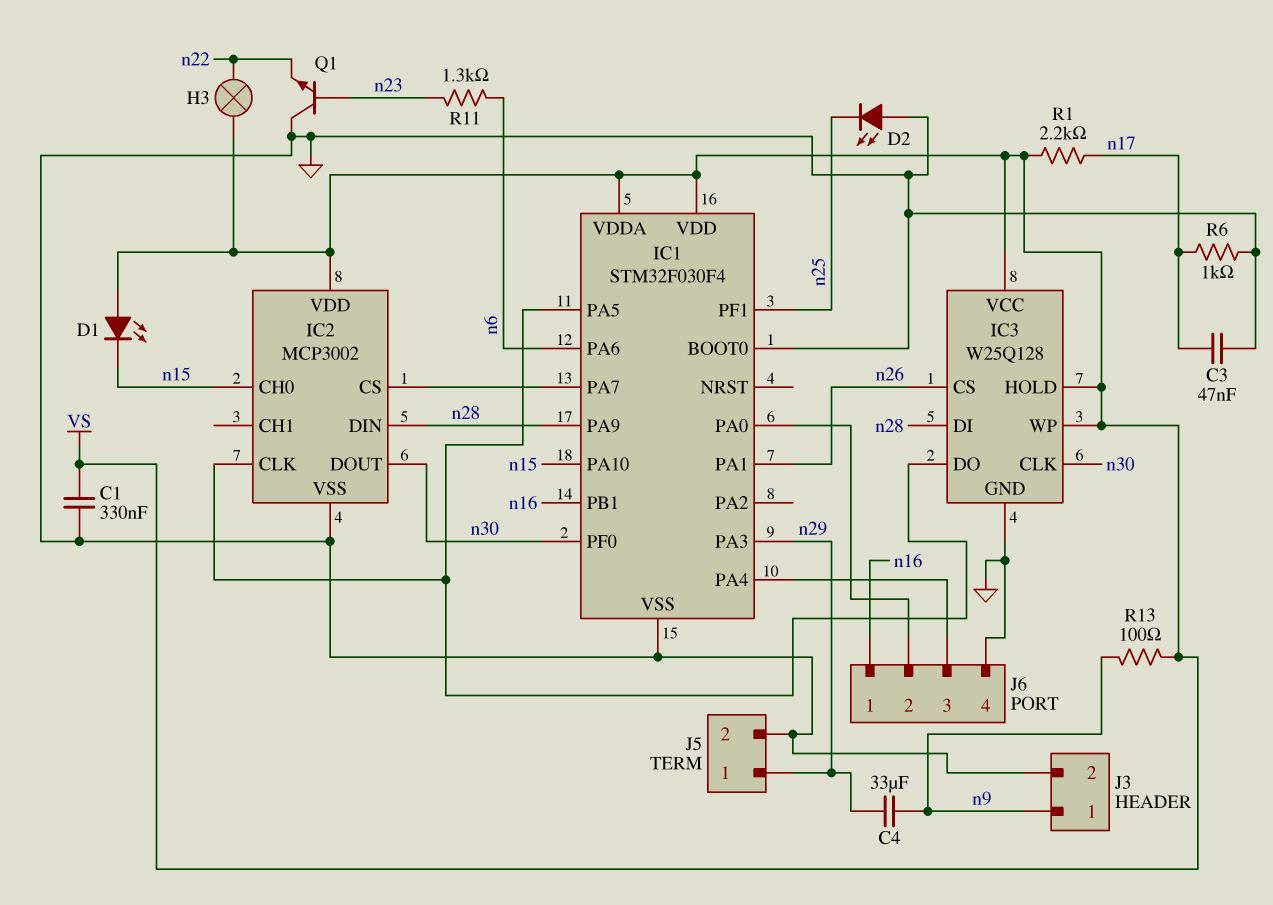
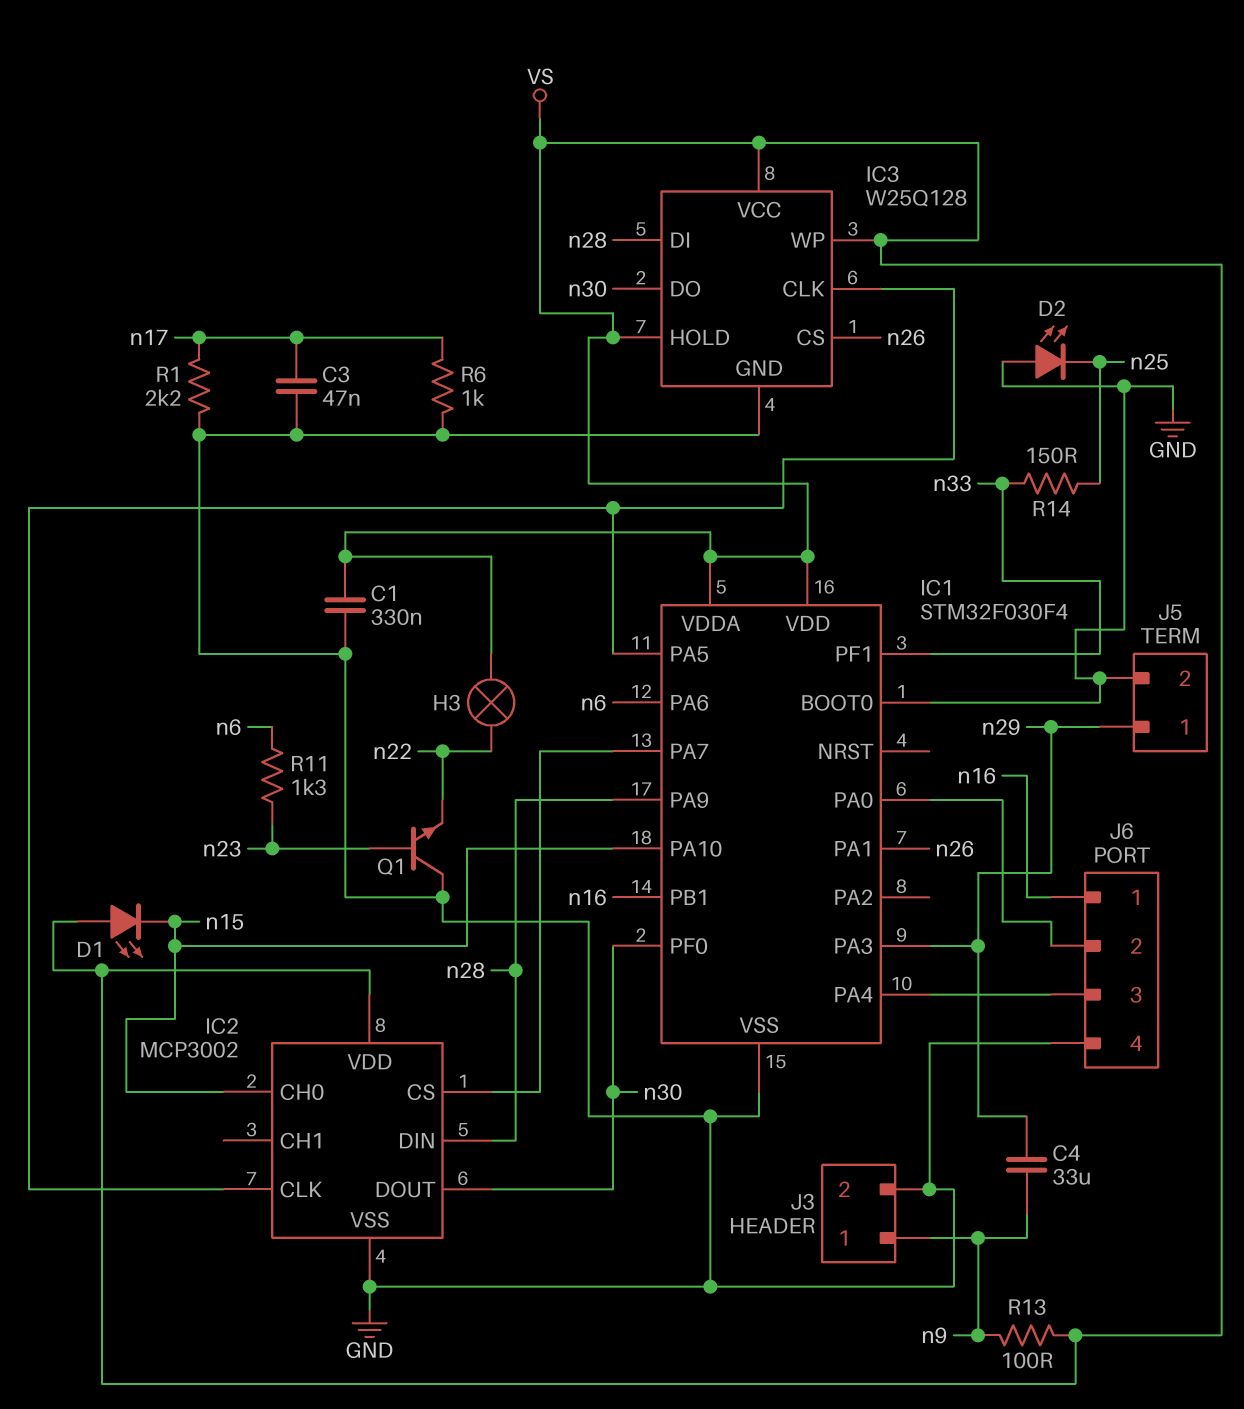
IC1 pin PF1: n25 -> n33
IC3 pin CLK: n30 -> IC1/PA5
IC3 pin DO: IC1/PA5 -> n30
R1: 2.2k (VS, n17) -> 2.2k (GND, n17)
R14: none -> 150 (n25, n33)

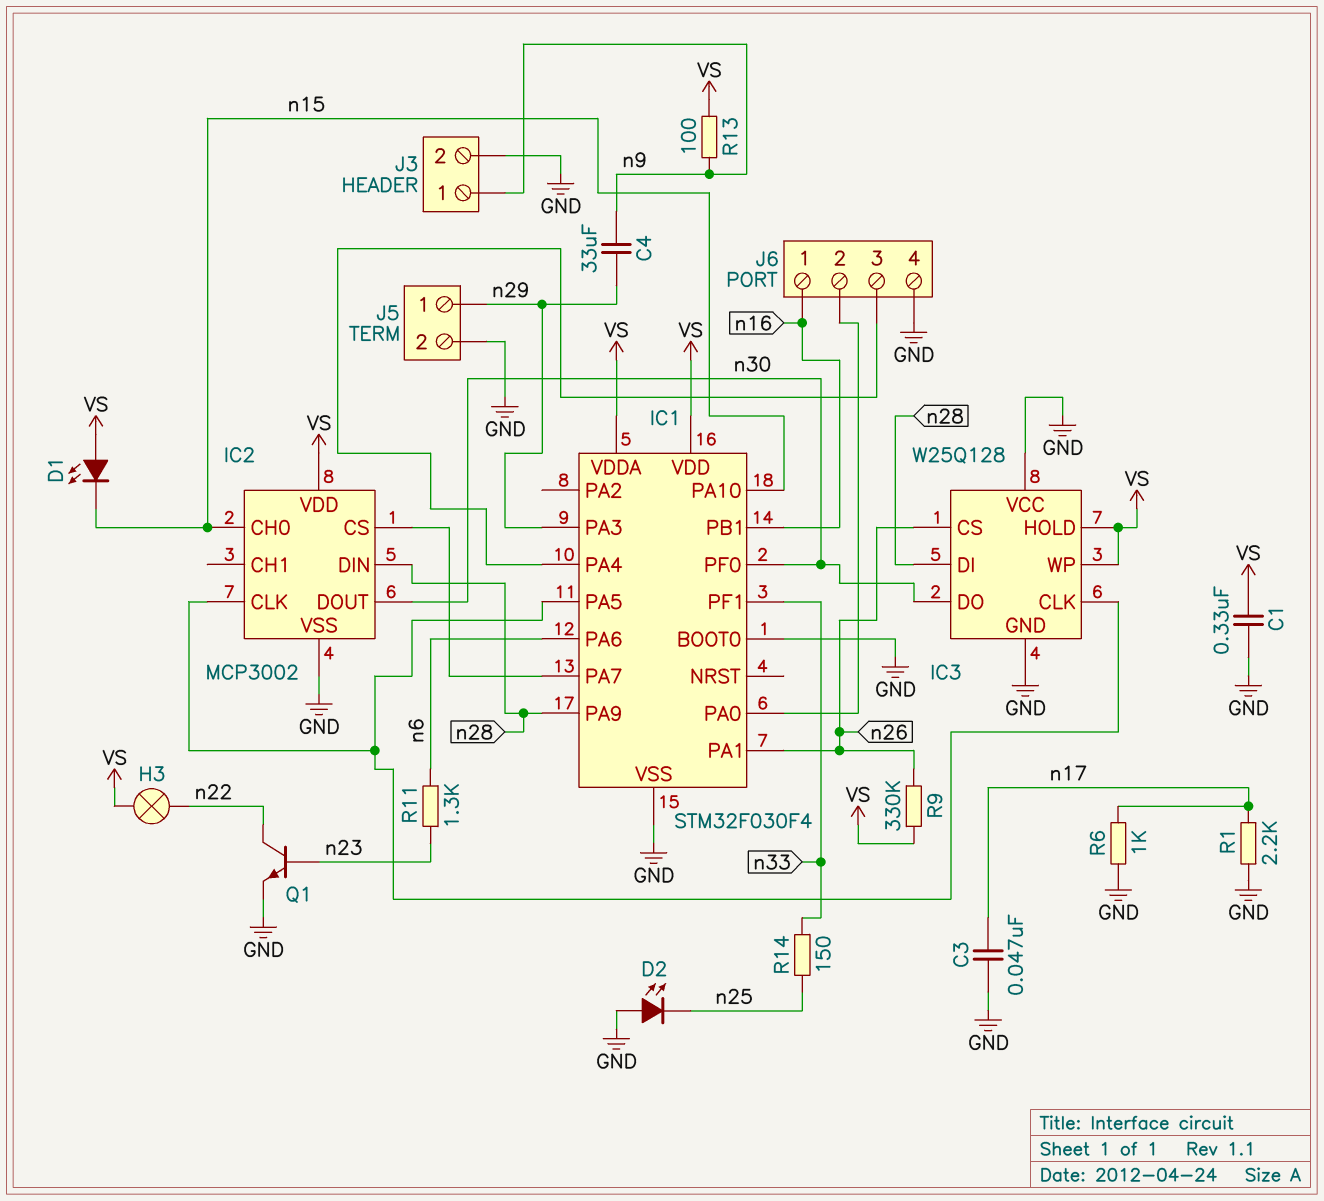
IC3 pin VCC: VS -> GND
Q1: NPN (B n23, C GND, E n22) -> NPN (B n23, C n22, E GND)
R9: none -> 330k (VS, n26)

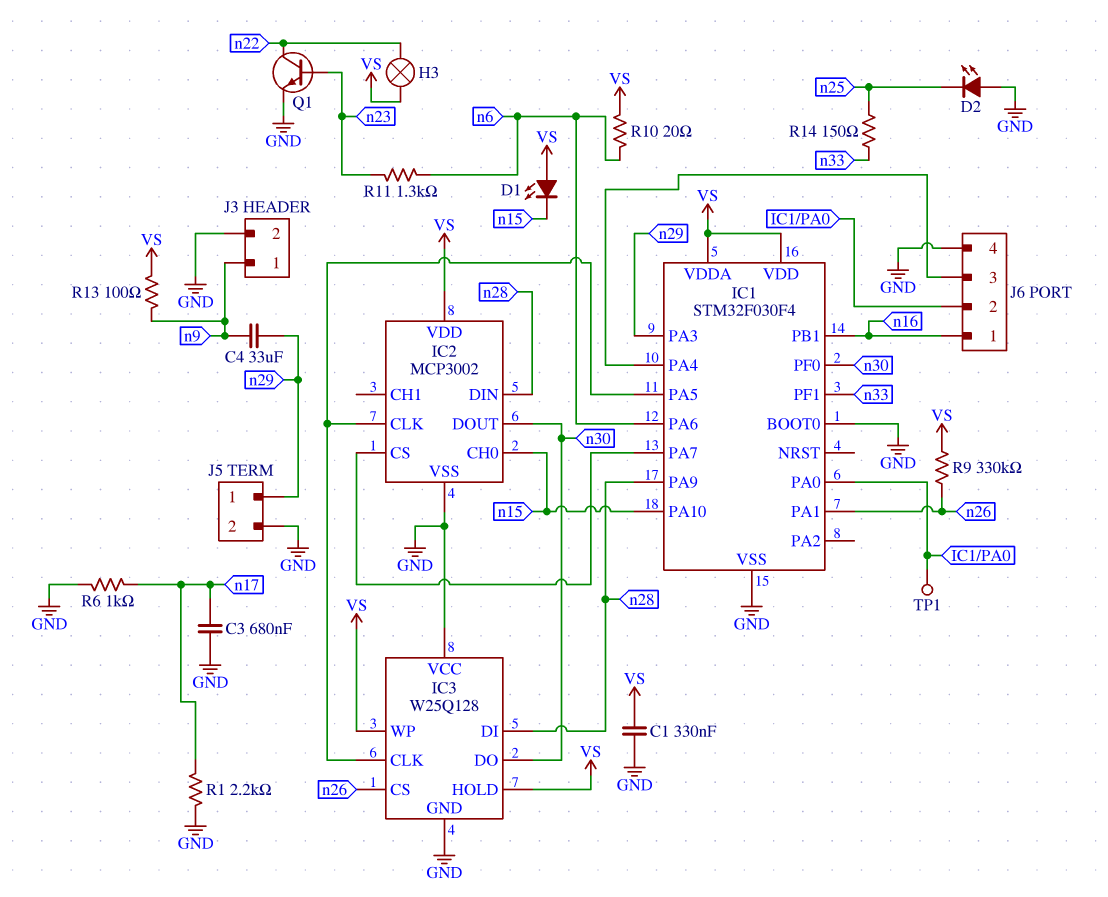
C3: 47nF (GND, n17) -> 680nF (GND, n17)
R10: none -> 20 (VS, n6)
TP1: none -> test point (IC1/PA0)

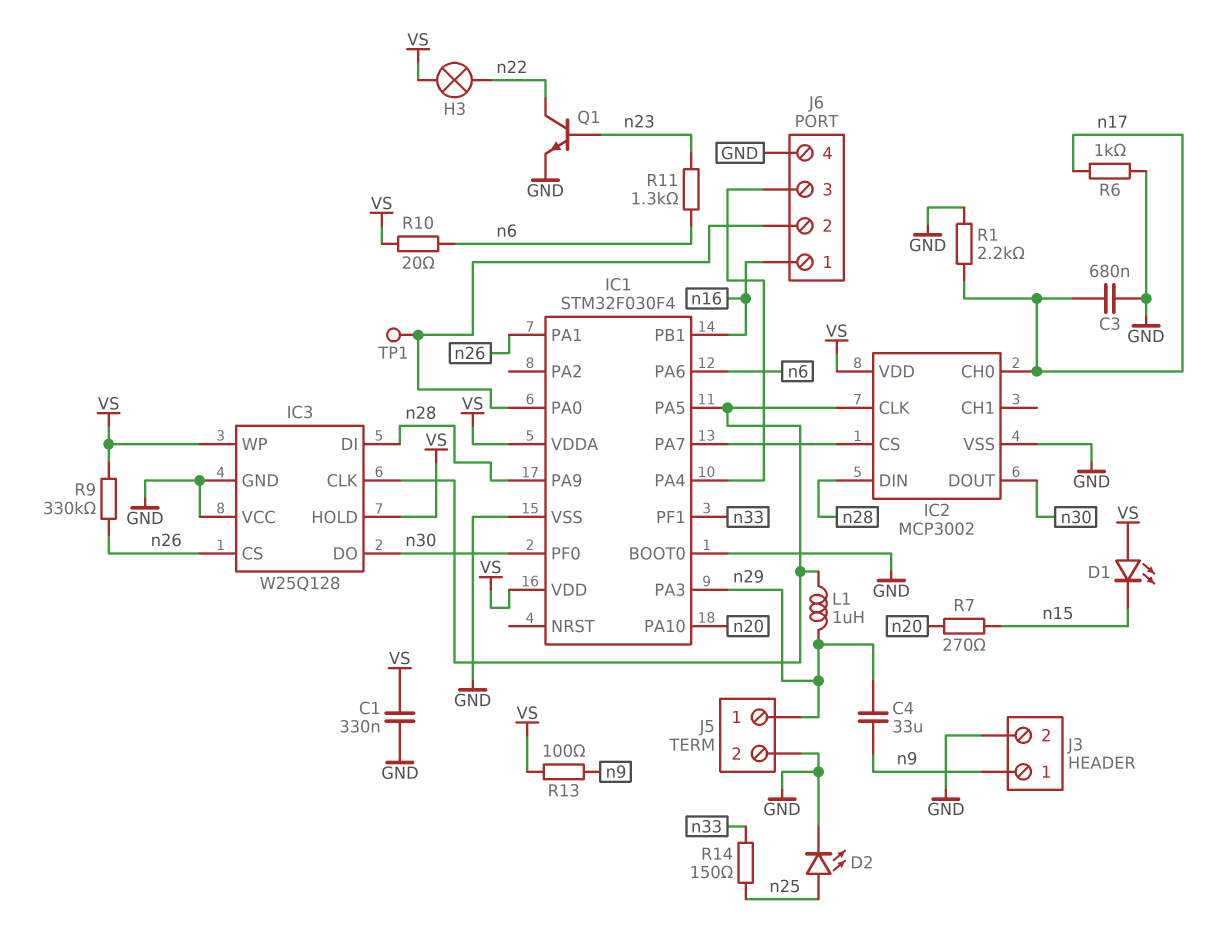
D2: LED (A GND, K n25) -> LED (A n25, K GND)
IC1 pin PA10: n15 -> n20
IC2 pin CH0: n15 -> n17
L1: none -> 1uH (IC1/PA5, n29)
R7: none -> 270 (n15, n20)

